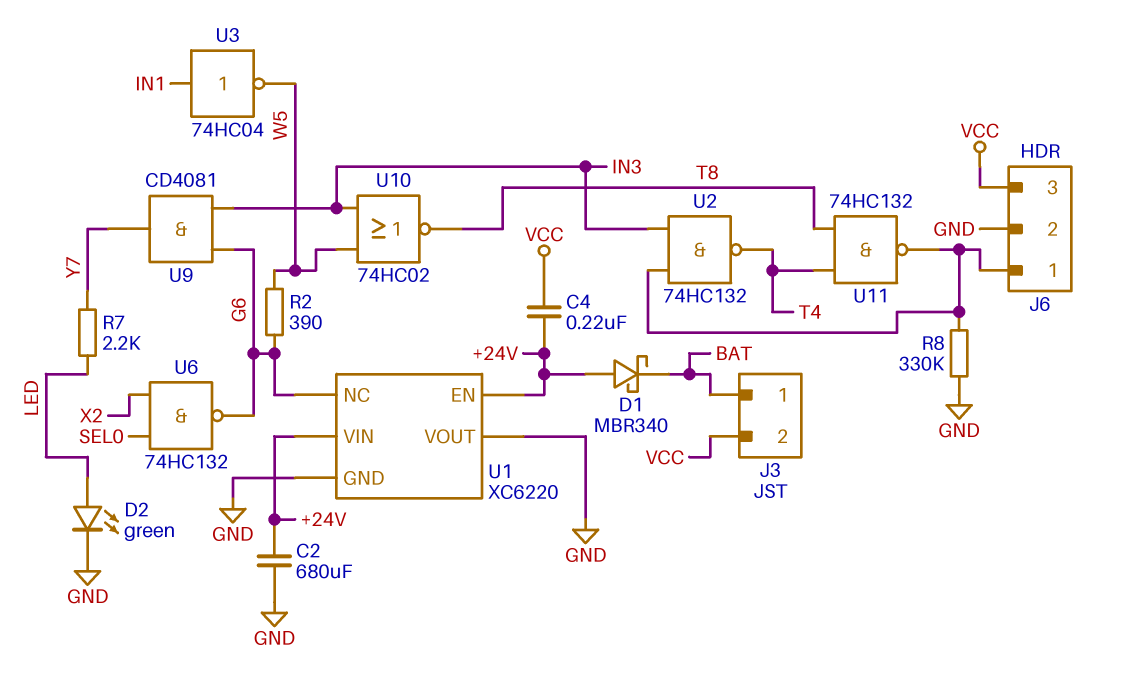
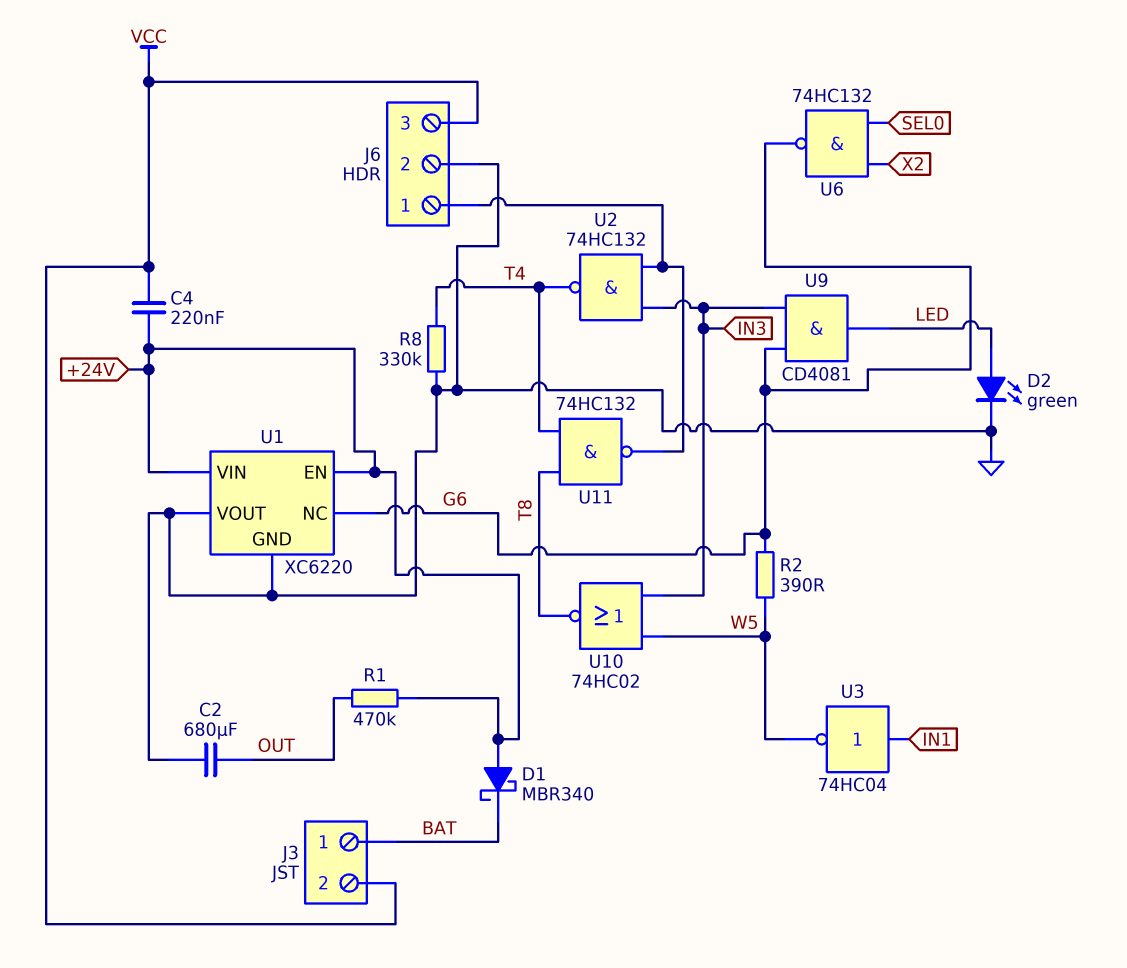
C2: 680uF (+24V, GND) -> 680uF (GND, OUT)
R1: none -> 470k (+24V, OUT)
R7: 2.2k (LED, Y7) -> none
R8: 330k (GND, J6/1) -> 330k (GND, T4)
U9: AND CD4081 (in G6, in IN3, out Y7) -> AND CD4081 (in G6, in IN3, out LED)

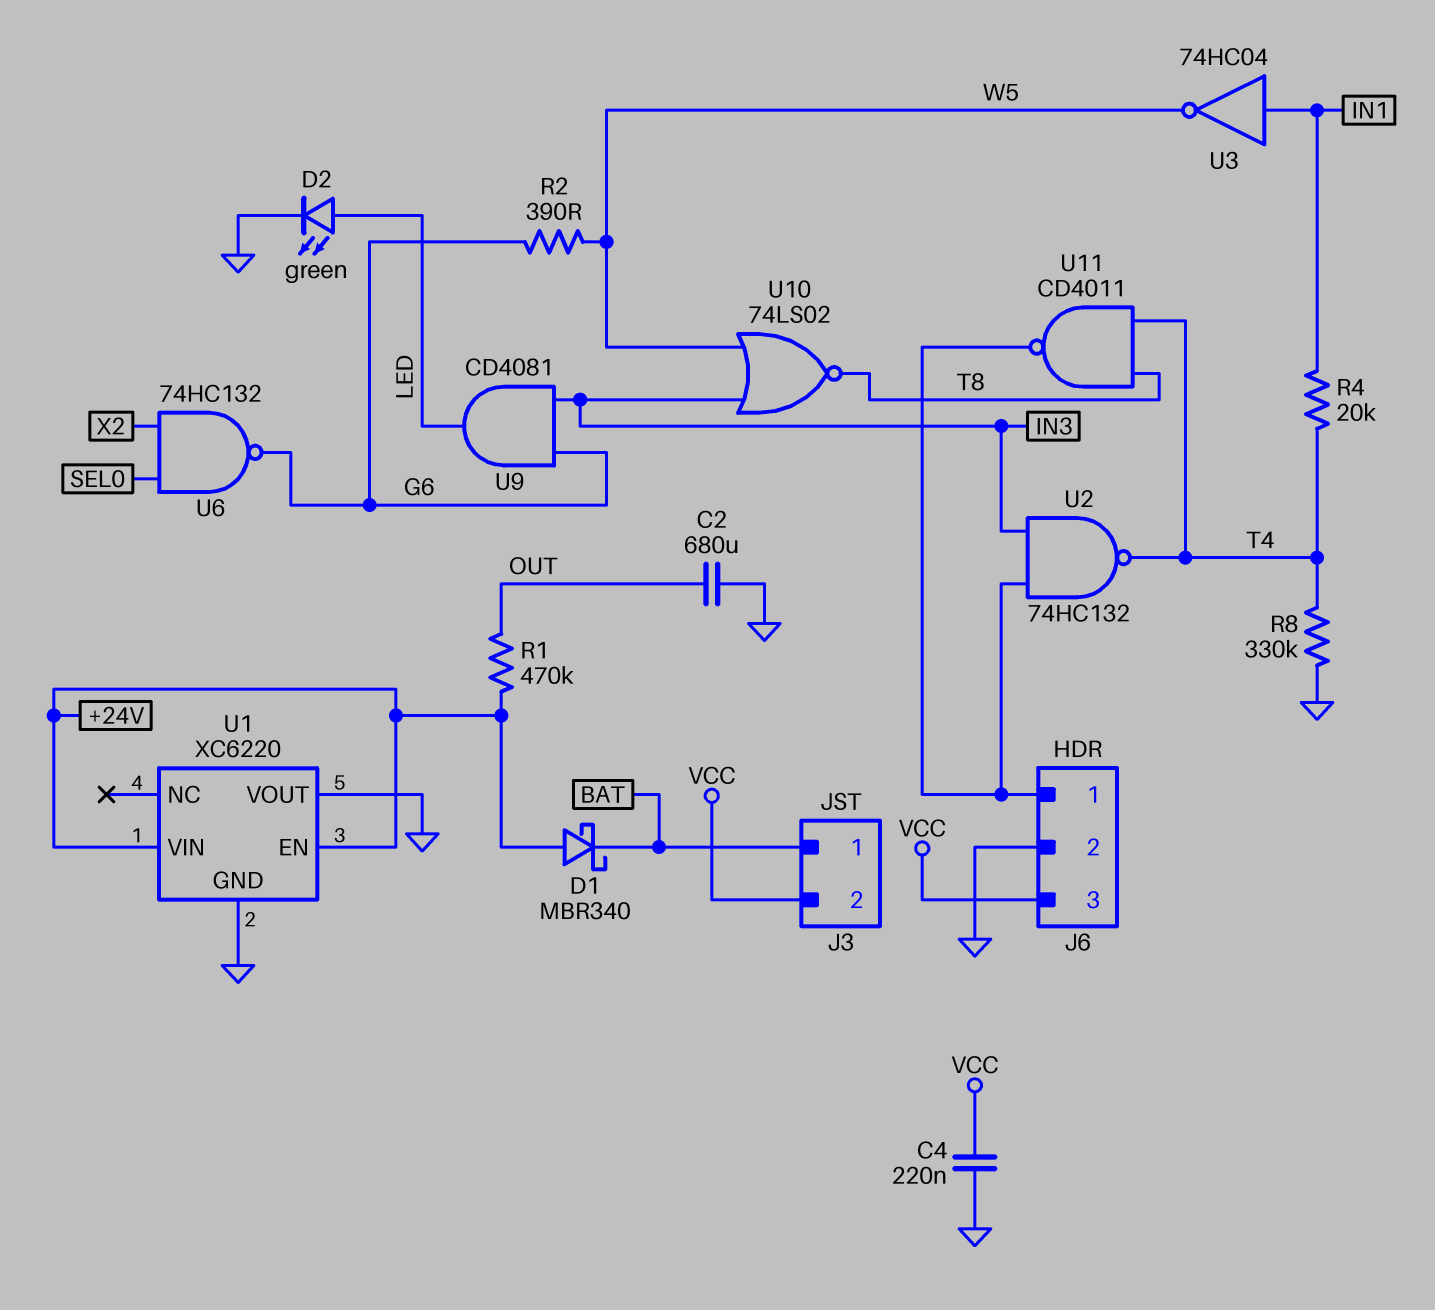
C4: 220nF (+24V, VCC) -> 220nF (GND, VCC)
R4: none -> 20k (IN1, T4)
U1 pin NC: G6 -> none
U10: NOR 74HC02 (in IN3, in W5, out T8) -> NOR 74LS02 (in IN3, in W5, out T8)
U11: NAND 74HC132 (in T4, in T8, out J6/1) -> NAND CD4011 (in T4, in T8, out J6/1)

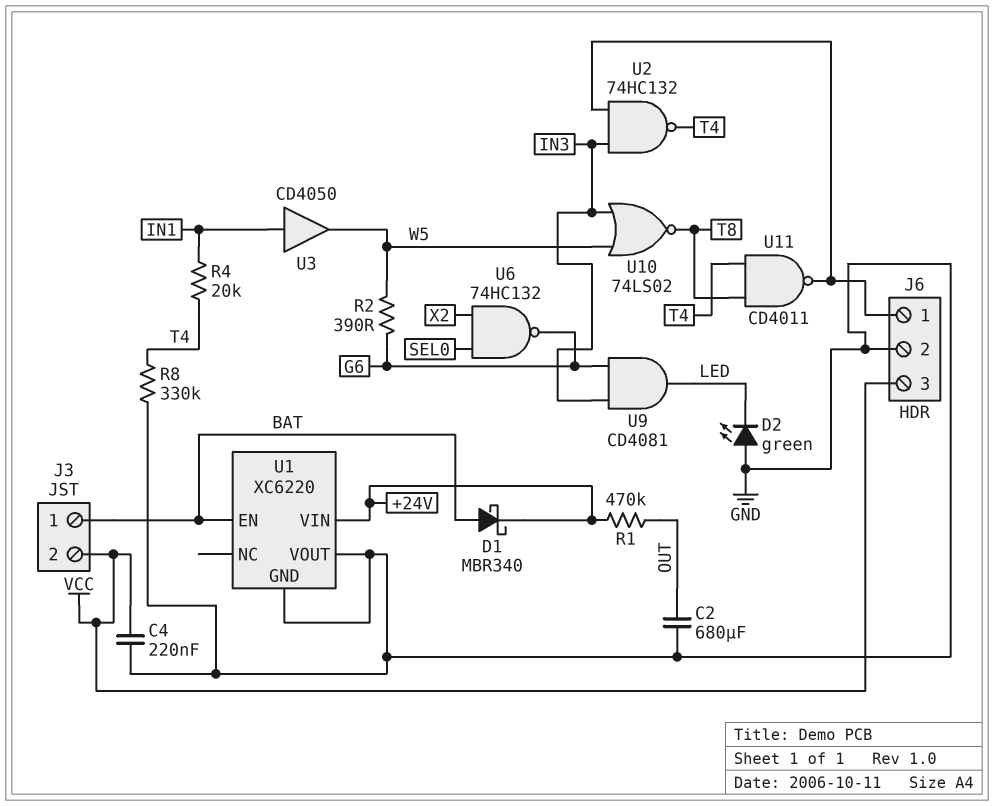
D1: schottky MBR340 (A +24V, K BAT) -> schottky MBR340 (A BAT, K +24V)
D2: LED green (A LED, K GND) -> LED green (A GND, K LED)
U1 pin EN: +24V -> BAT
U3: NOT 74HC04 (in IN1, out W5) -> buffer CD4050 (in IN1, out W5)

